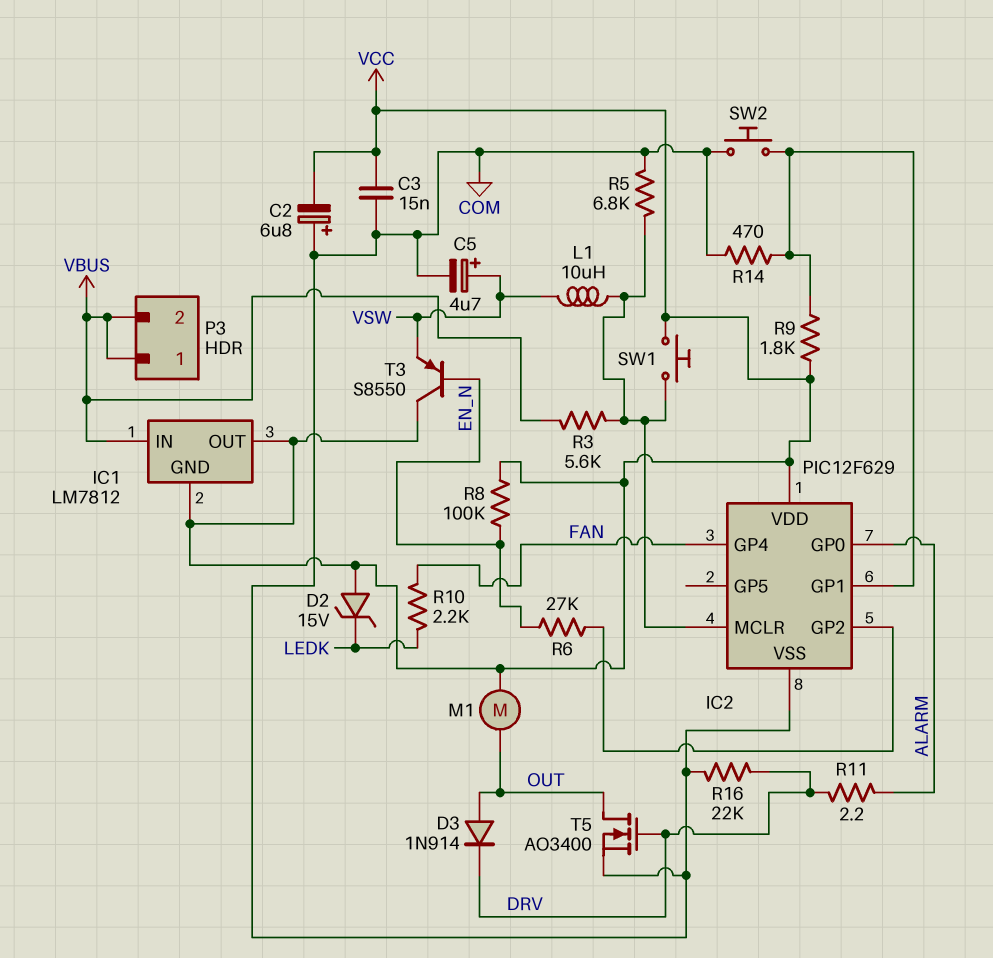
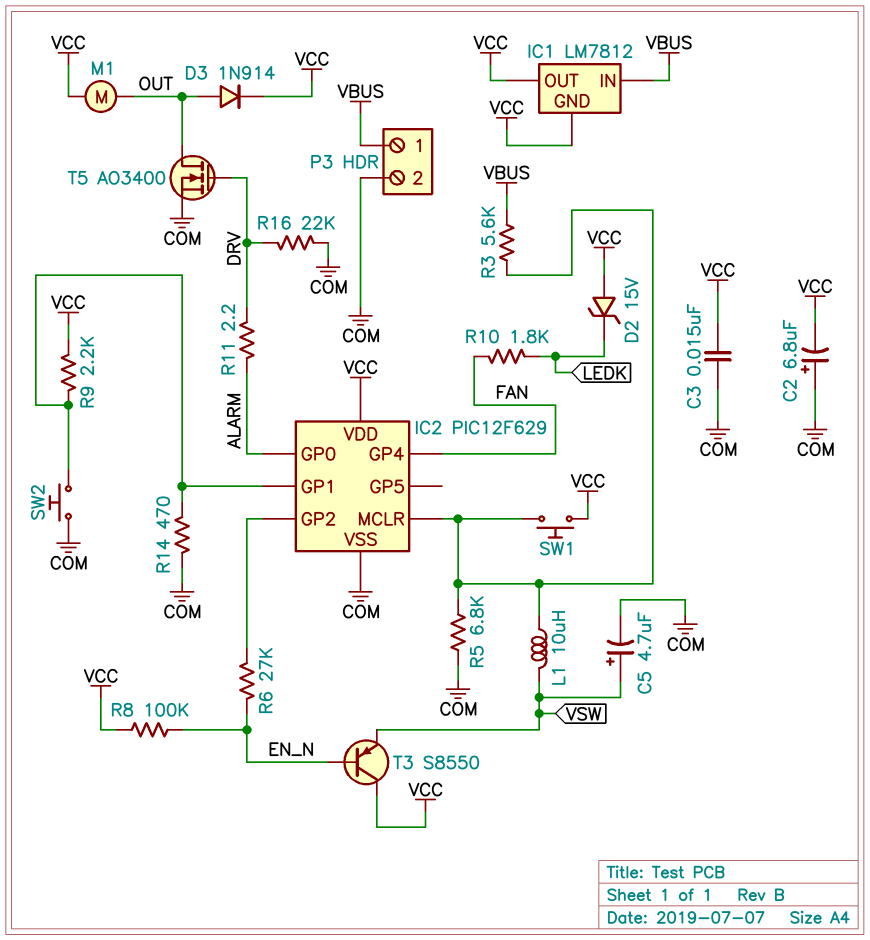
D3: diode 1N914 (A OUT, K DRV) -> diode 1N914 (A OUT, K VCC)
P3 pin 2: VBUS -> COM
R9: 1.8k (IC2/GP1, VCC) -> 2.2k (IC2/GP1, VCC)
R10: 2.2k (FAN, LEDK) -> 1.8k (FAN, LEDK)

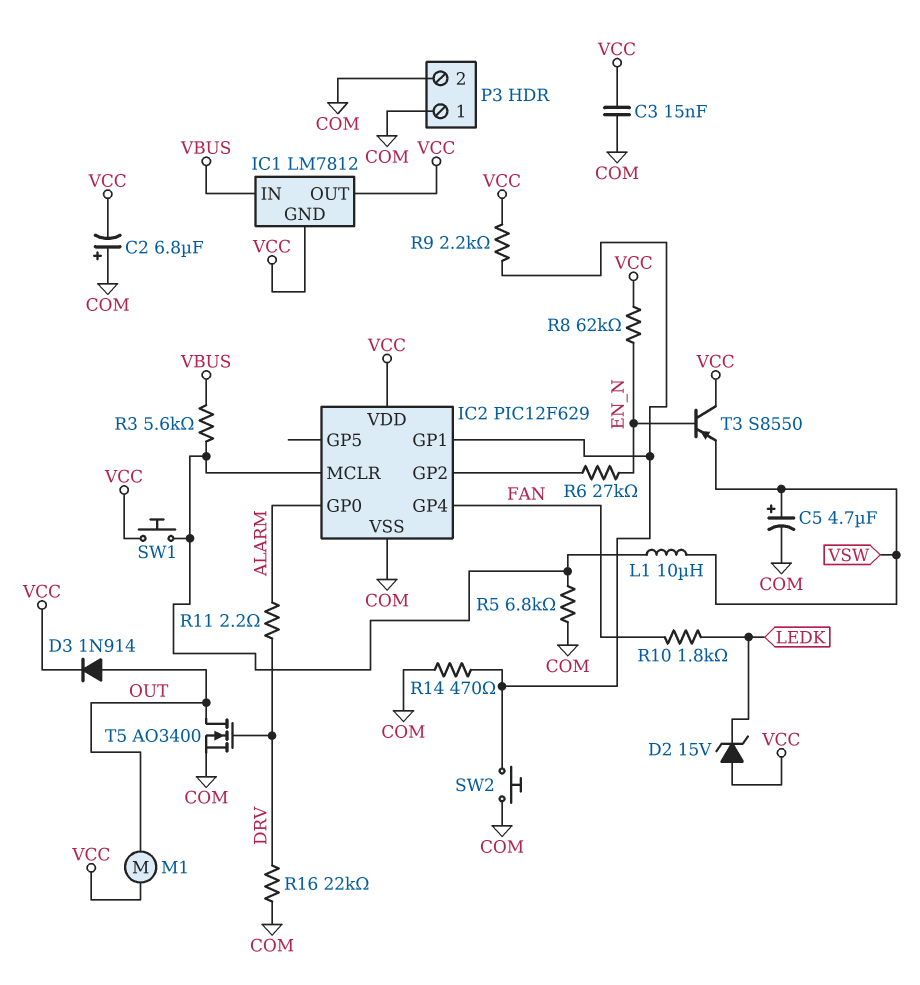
P3 pin 1: VBUS -> COM
R8: 100k (EN_N, VCC) -> 62k (EN_N, VCC)

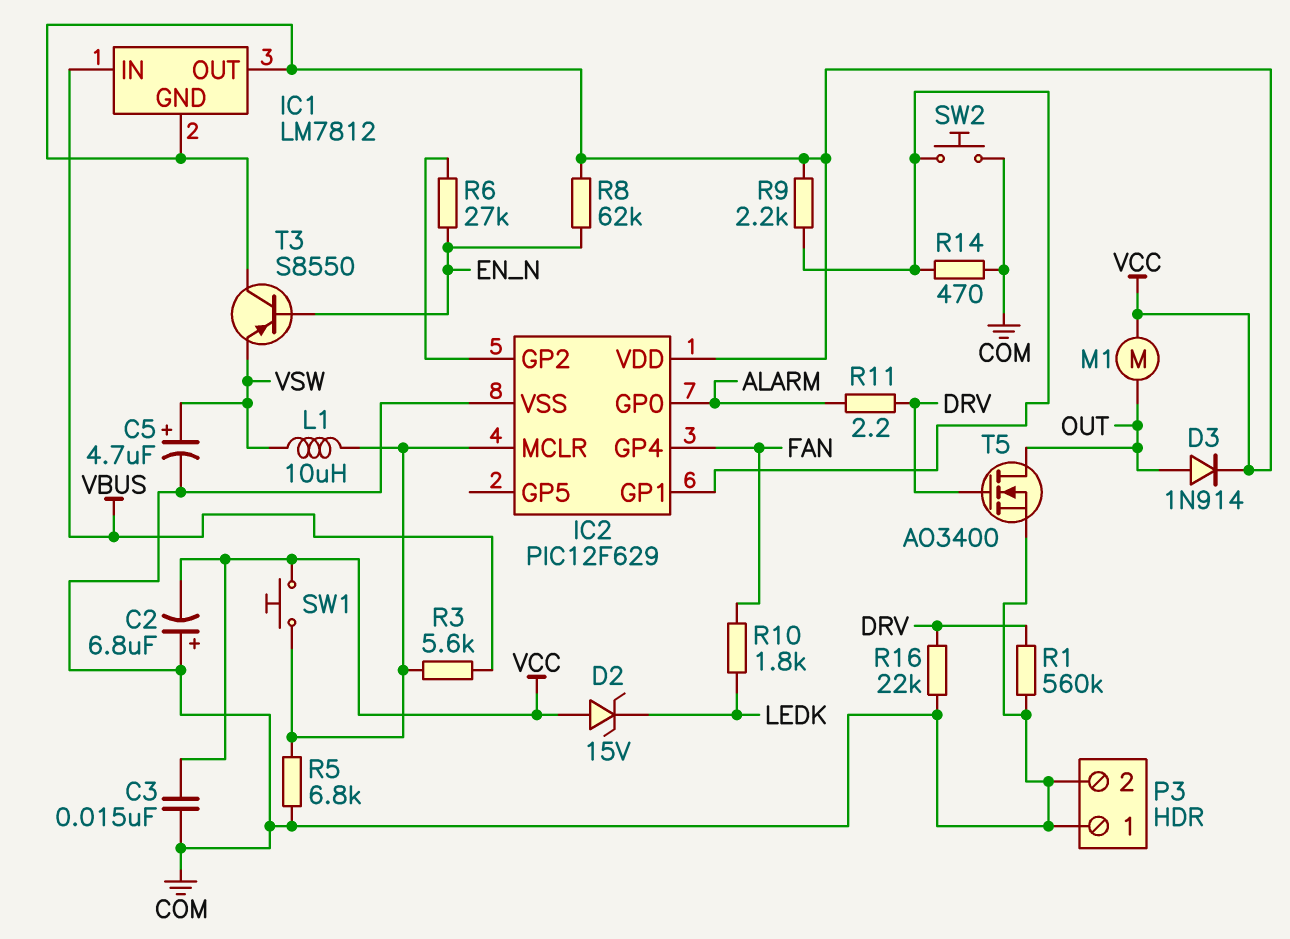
R1: none -> 560k (COM, DRV)

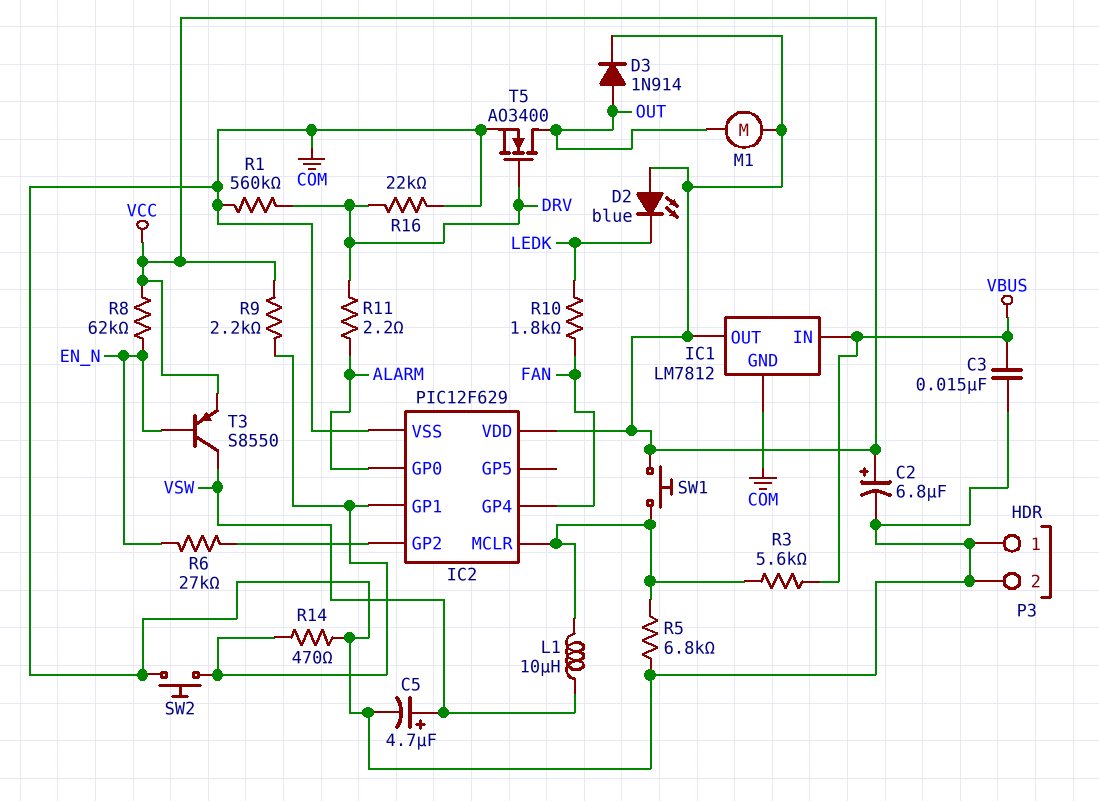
C2: 6.8uF (plus COM, minus VCC) -> 6.8uF (plus VCC, minus COM)
C3: 15nF (COM, VCC) -> 15nF (COM, VBUS)
D2: zener 15V (A VCC, K LEDK) -> LED blue (A VCC, K LEDK)
IC1 pin GND: VCC -> COM
T3: PNP S8550 (B EN_N, C VCC, E VSW) -> PNP S8550 (B EN_N, C VSW, E VCC)

